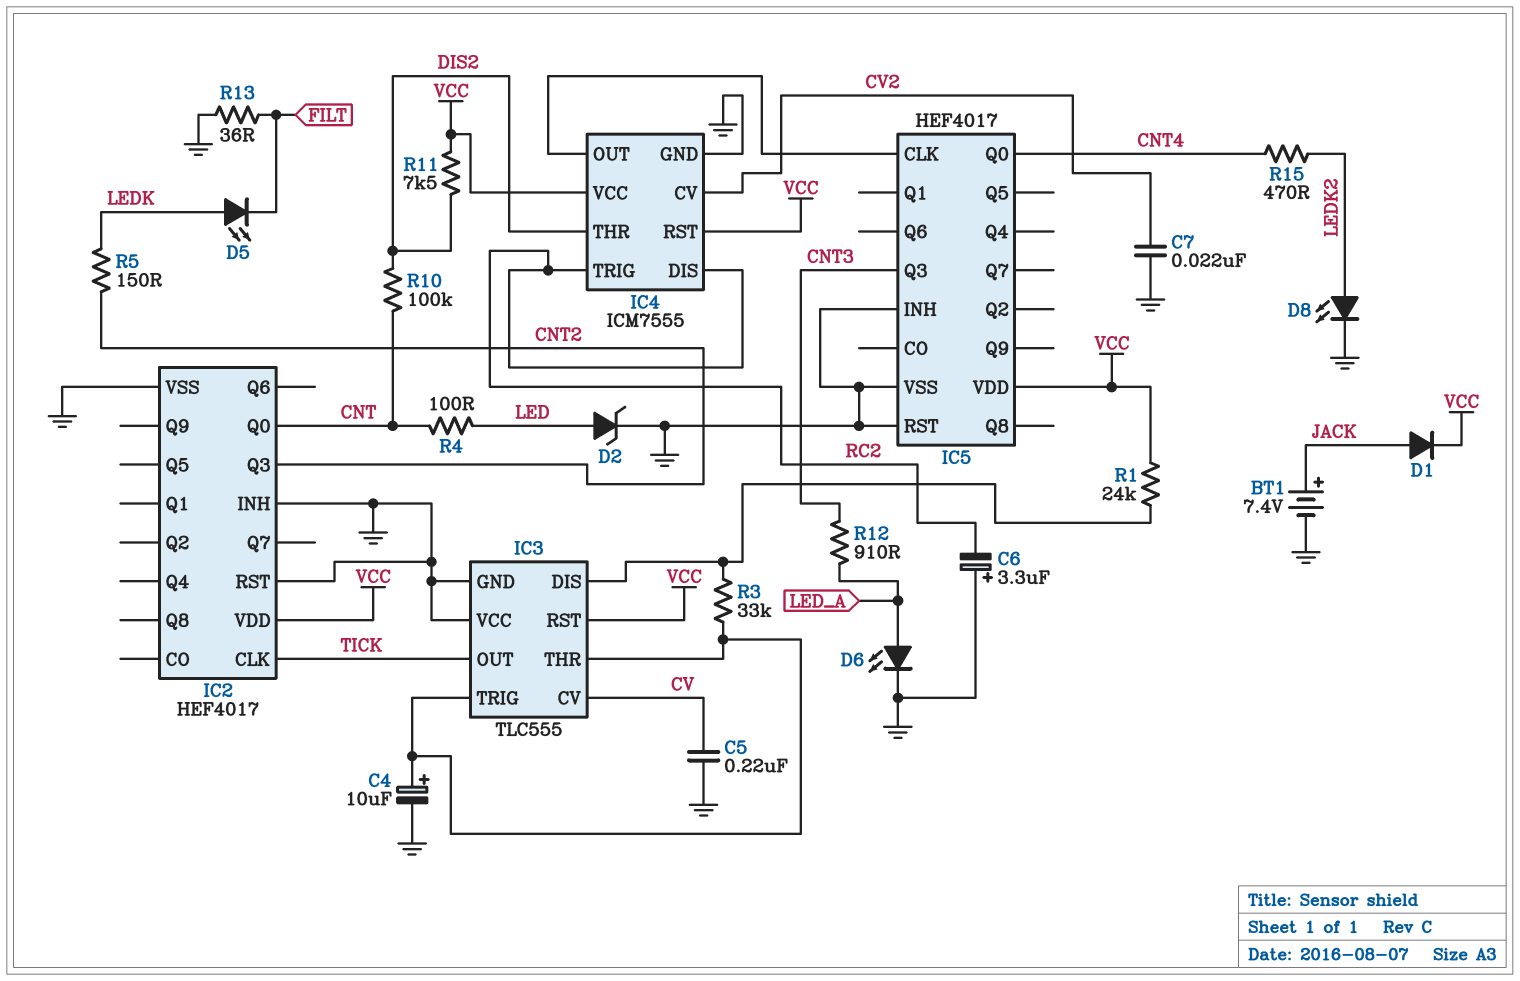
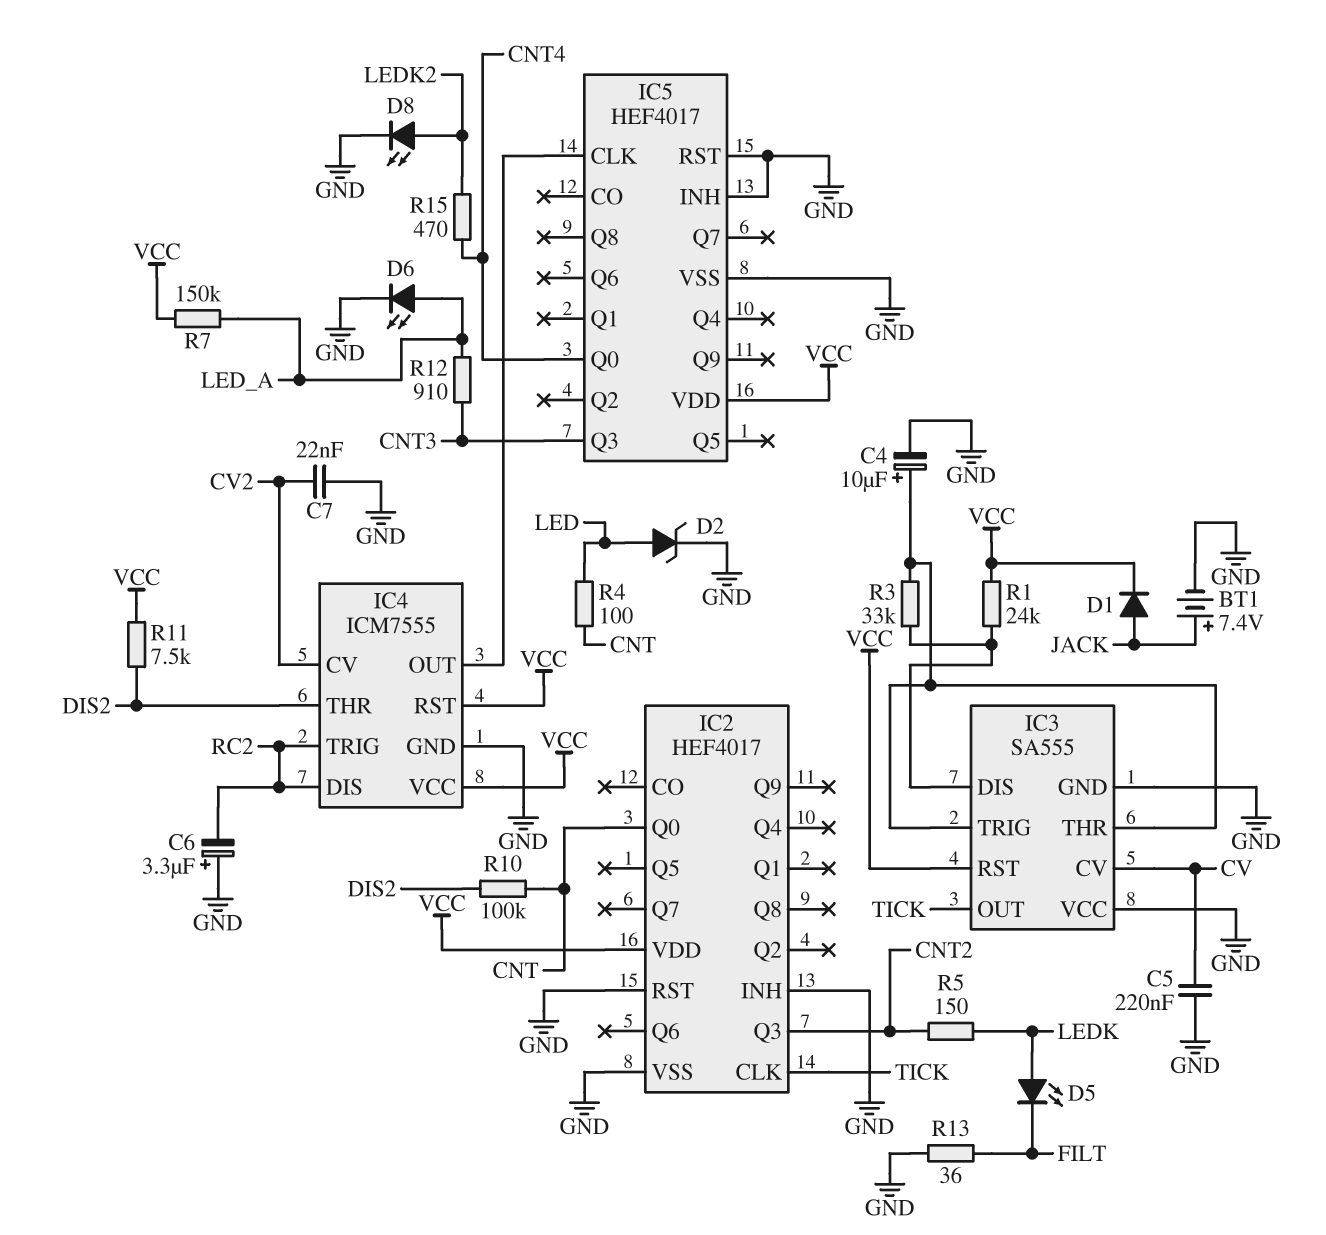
IC3: TLC555 -> SA555
R7: none -> 150k (LED_A, VCC)

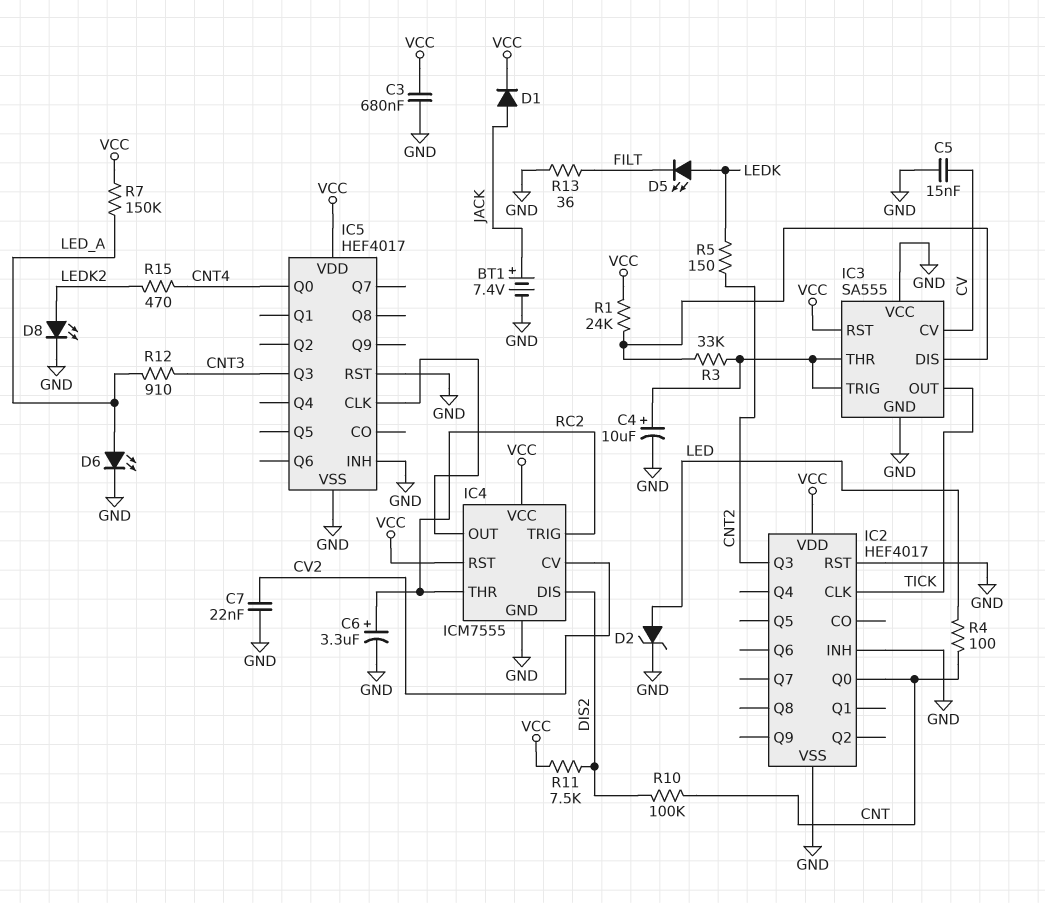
C3: none -> 680nF (GND, VCC)
C5: 220nF (CV, GND) -> 15nF (CV, GND)
C6: 3.3uF (plus GND, minus RC2) -> 3.3uF (plus RC2, minus GND)
IC4 pin DIS: RC2 -> DIS2
IC4 pin THR: DIS2 -> RC2

